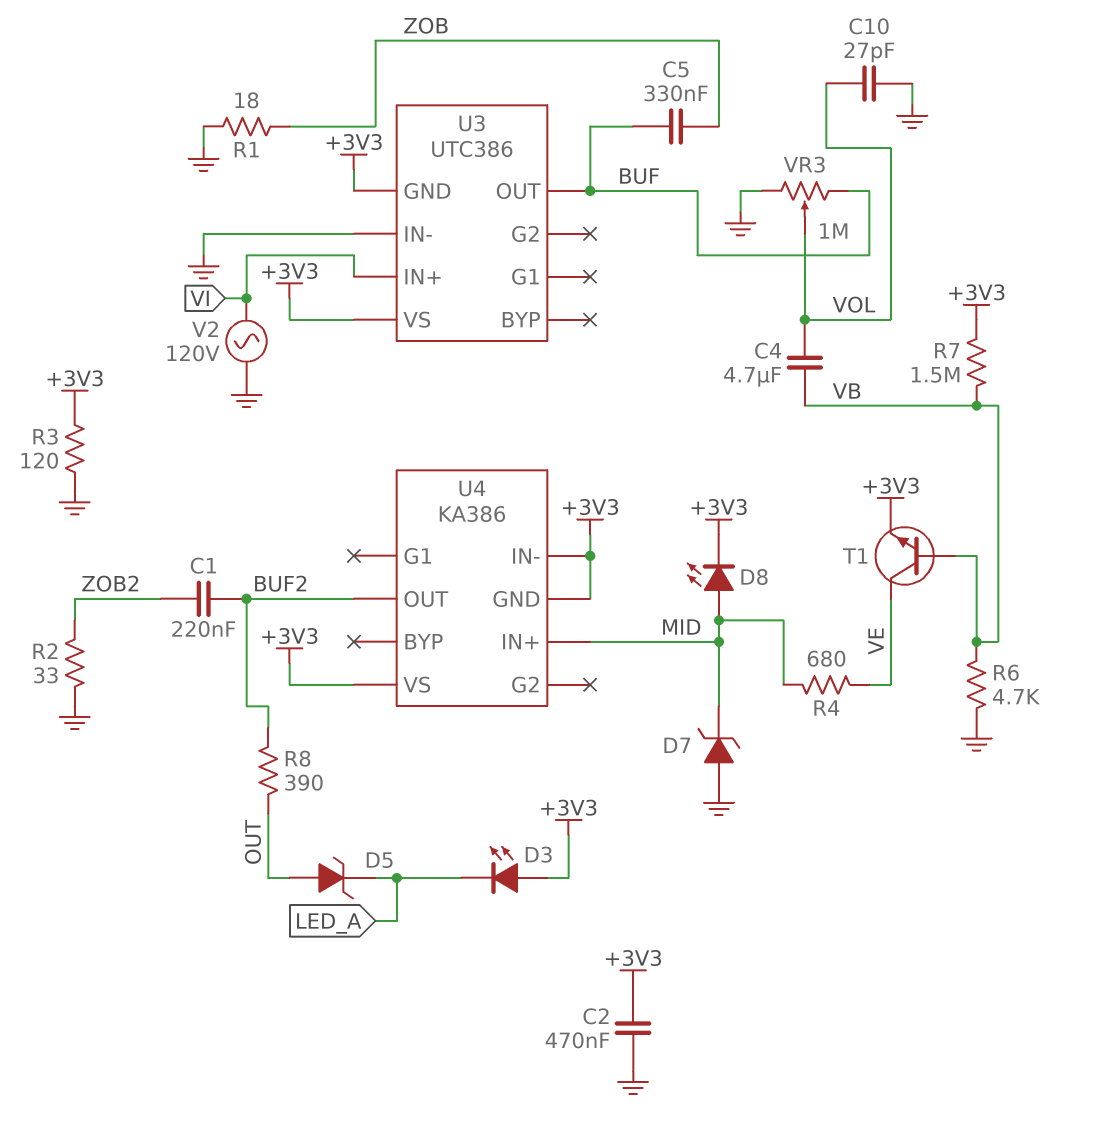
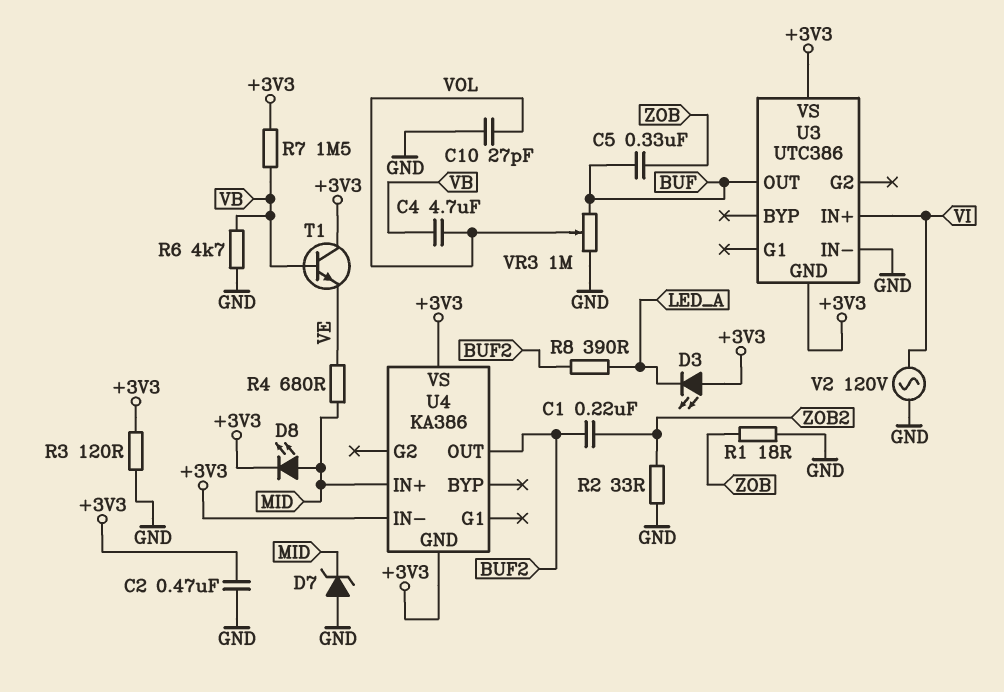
D5: zener (A OUT, K LED_A) -> none
R8: 390 (BUF2, OUT) -> 390 (BUF2, LED_A)
T1: NPN (B VB, C VE, E +3V3) -> NPN (B VB, C +3V3, E VE)

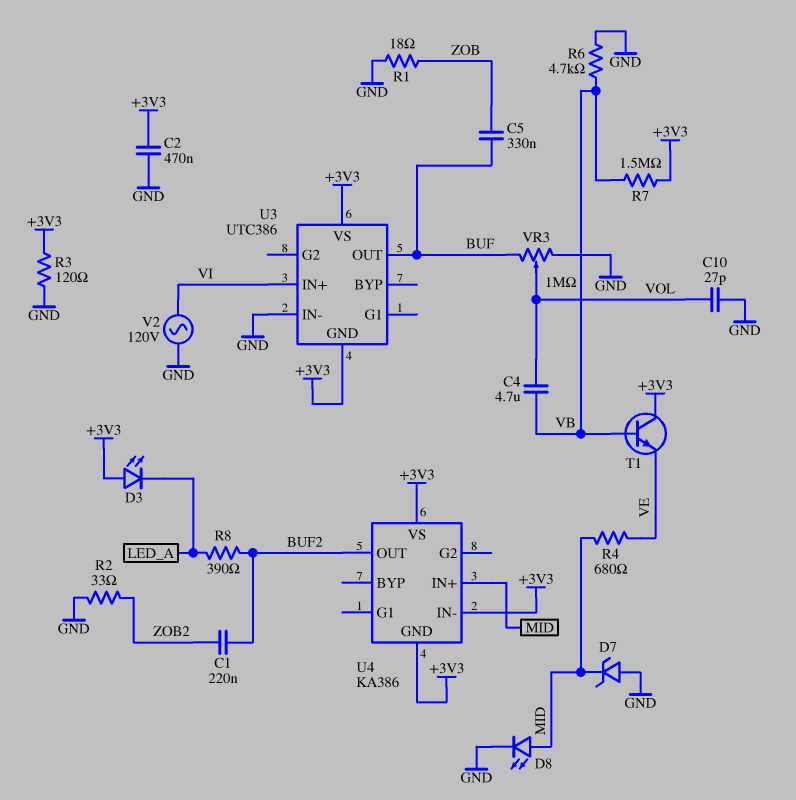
D8: LED (A MID, K +3V3) -> LED (A MID, K GND)

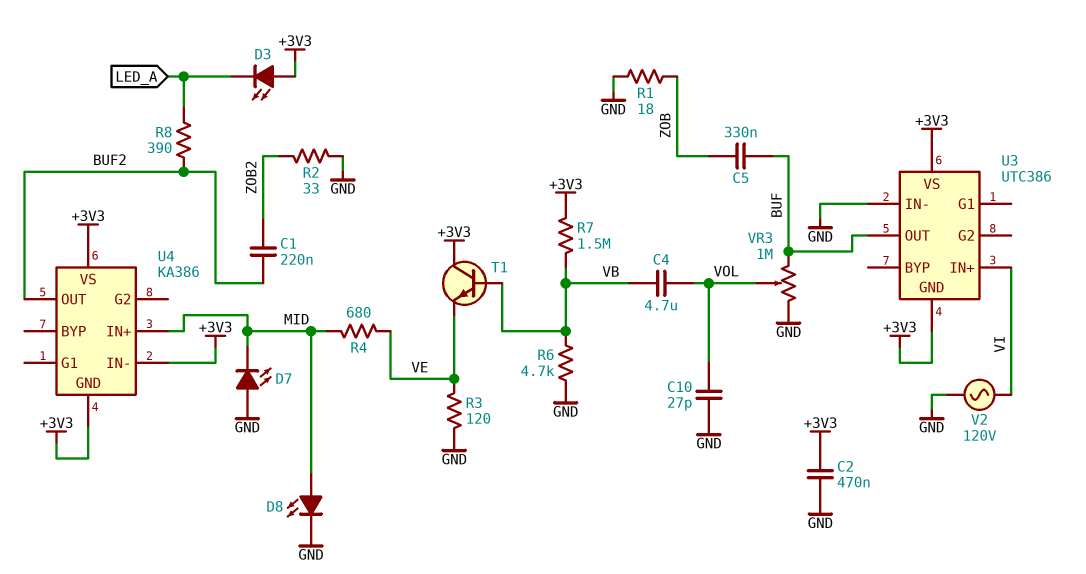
D7: zener (A GND, K MID) -> LED (A GND, K MID)
R3: 120 (+3V3, GND) -> 120 (GND, VE)

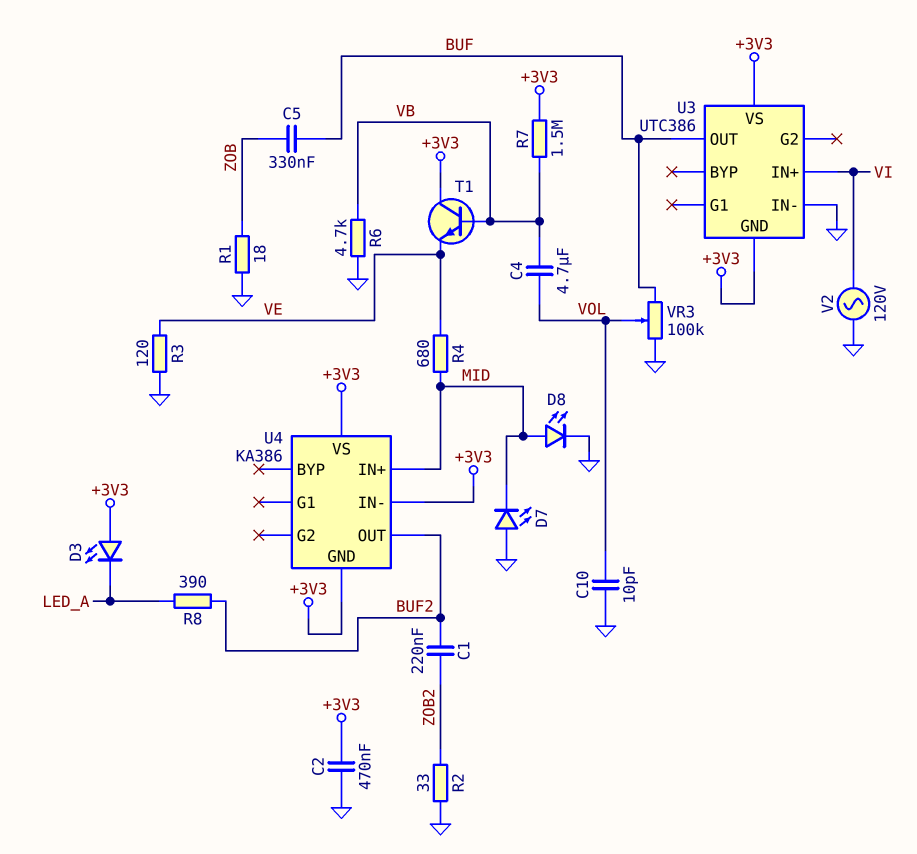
C10: 27pF (GND, VOL) -> 10pF (GND, VOL)
VR3: 1M (BUF, GND, wiper VOL) -> 100k (BUF, GND, wiper VOL)

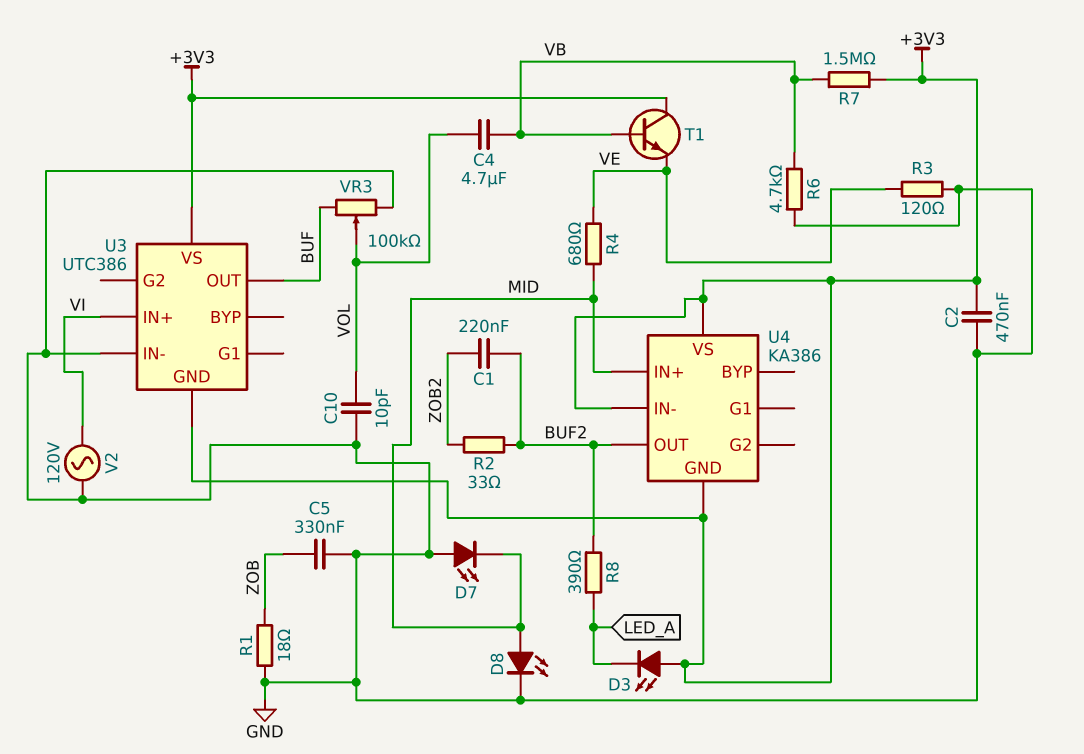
C5: 330nF (BUF, ZOB) -> 330nF (GND, ZOB)
R2: 33 (GND, ZOB2) -> 33 (BUF2, ZOB2)

